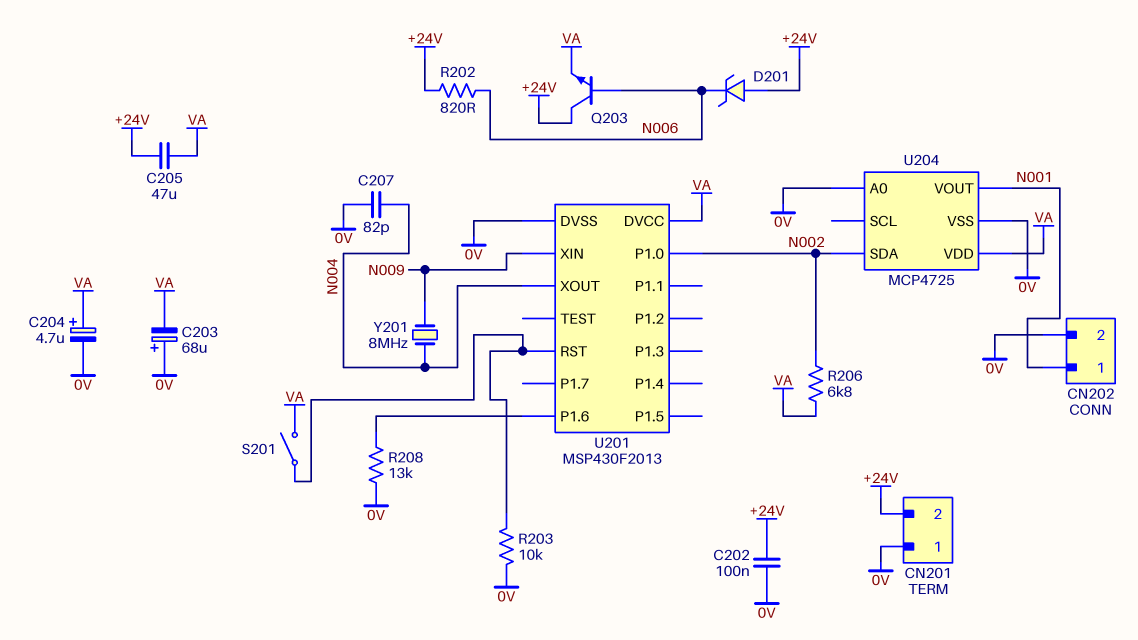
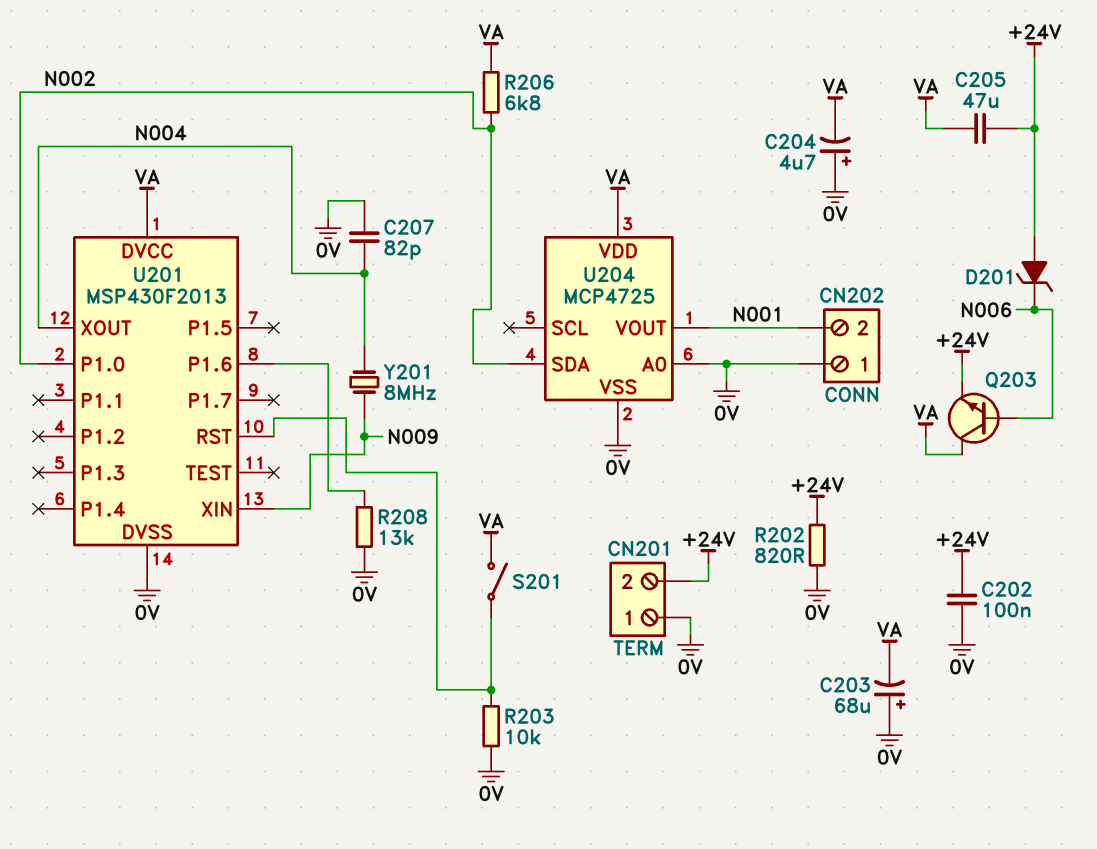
C204: 4.7uF (plus VA, minus 0V) -> 4.7uF (plus 0V, minus VA)
CN202 pin 1: N001 -> 0V
CN202 pin 2: 0V -> N001
Q203: NPN (B N006, C +24V, E VA) -> NPN (B N006, C VA, E +24V)
R202: 820 (+24V, N006) -> 820 (+24V, 0V)

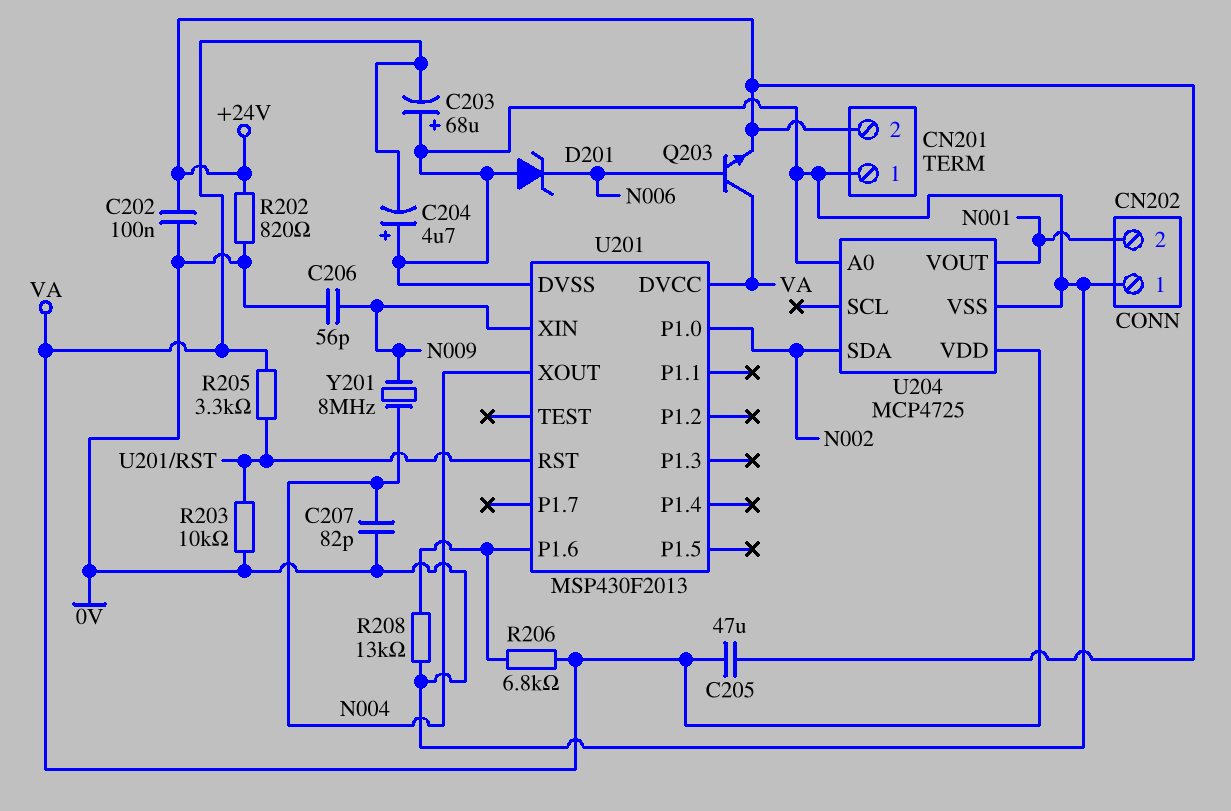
C206: none -> 56pF (0V, N009)
D201: zener (A +24V, K N006) -> zener (A 0V, K N006)
R205: none -> 3.3k (U201/RST, VA)
R206: 6.8k (N002, VA) -> 6.8k (U201/P1.6, VA)
S201: switch (U201/RST, VA) -> none

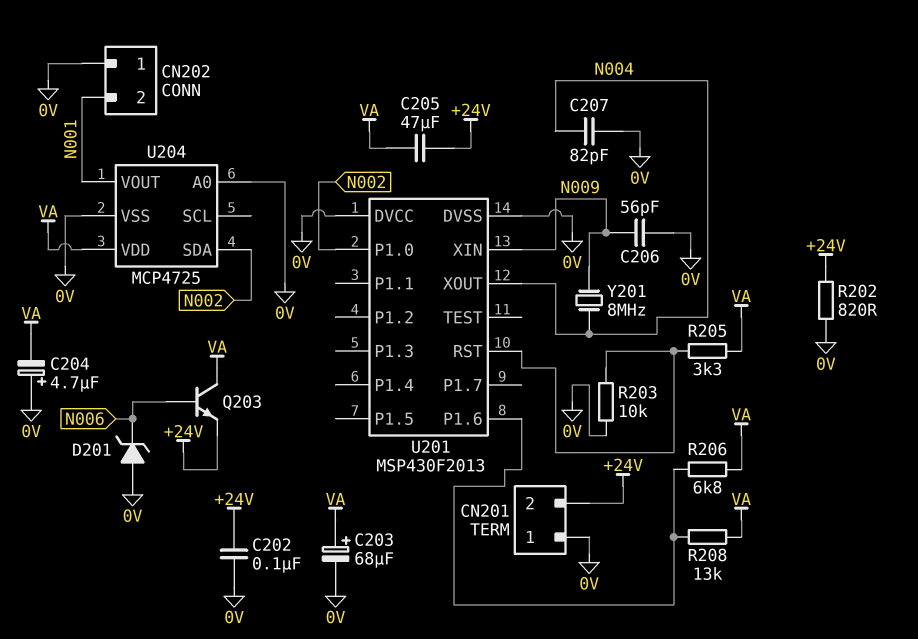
C203: 68uF (plus 0V, minus VA) -> 68uF (plus VA, minus 0V)
R208: 13k (0V, U201/P1.6) -> 13k (U201/P1.6, VA)
U201 pin DVCC: VA -> 0V

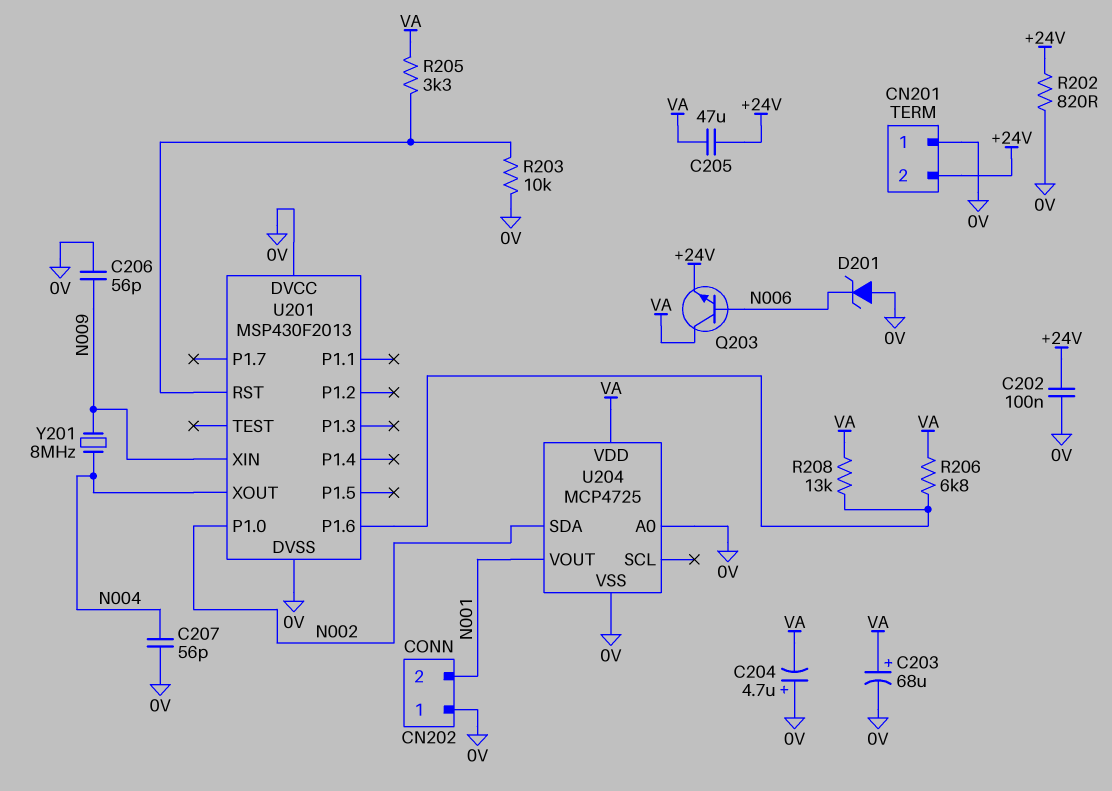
C207: 82pF (0V, N004) -> 56pF (0V, N004)

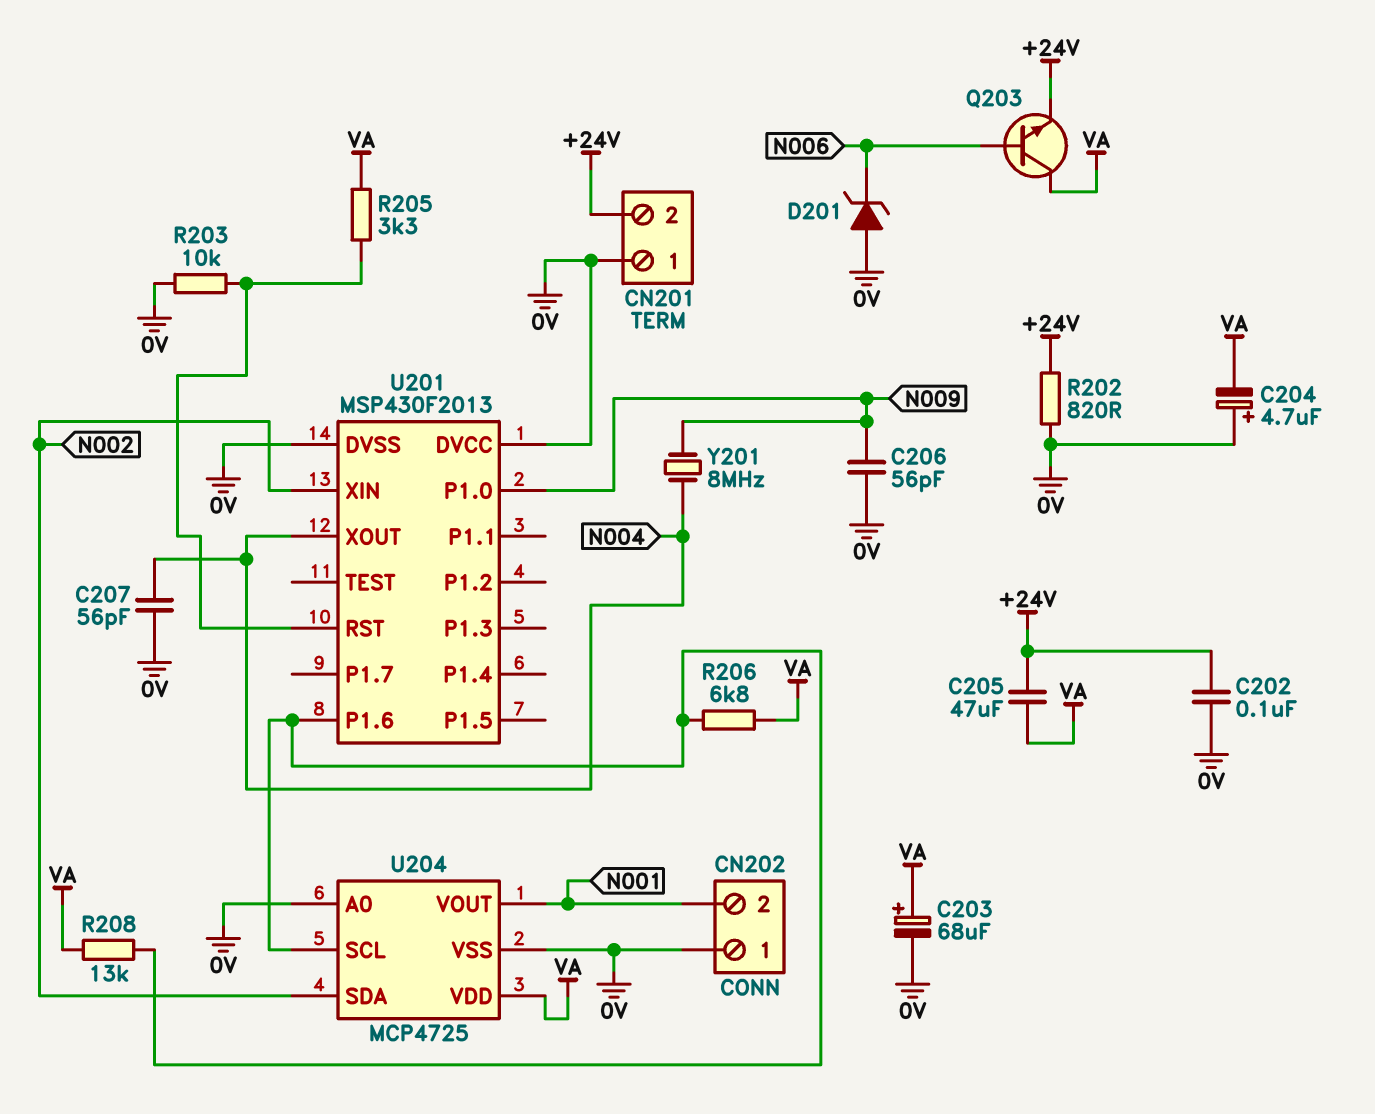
U201 pin P1.0: N002 -> N009
U201 pin XIN: N009 -> N002
U204 pin SCL: none -> U201/P1.6

